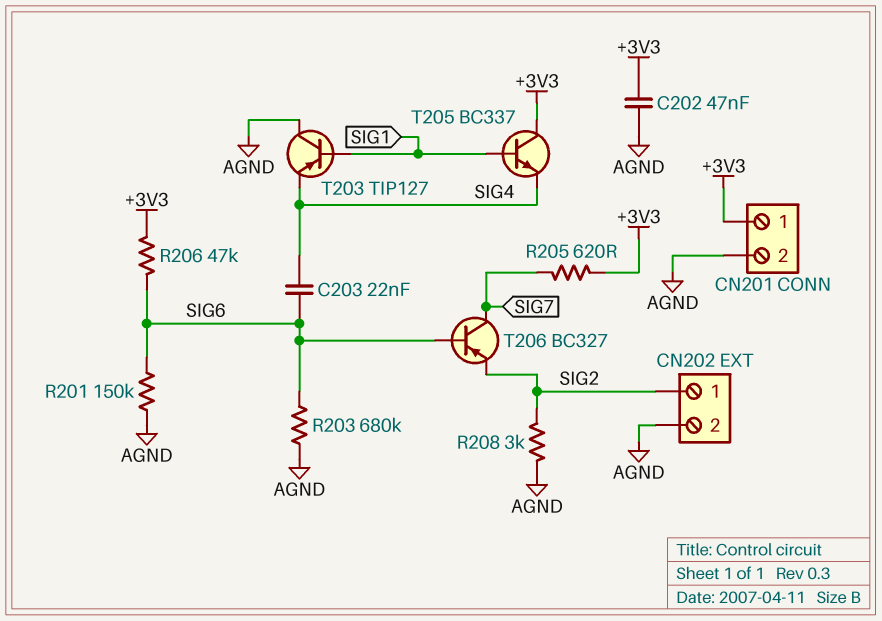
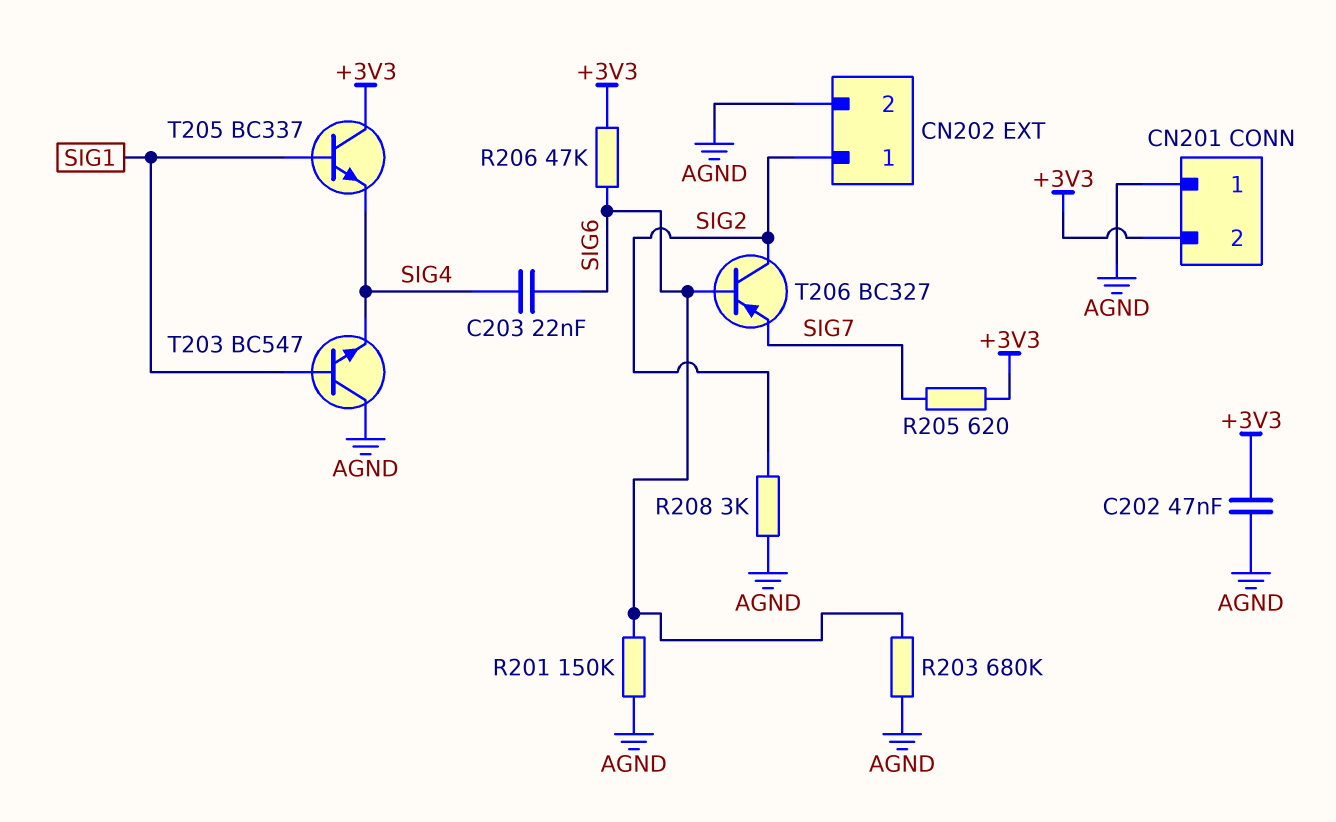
CN201 pin 1: +3V3 -> AGND
CN201 pin 2: AGND -> +3V3
T203: PNP TIP127 (B SIG1, C AGND, E SIG4) -> NPN BC547 (B SIG1, C AGND, E SIG4)
T206: PNP BC327 (B SIG6, C SIG7, E SIG2) -> PNP BC327 (B SIG6, C SIG2, E SIG7)

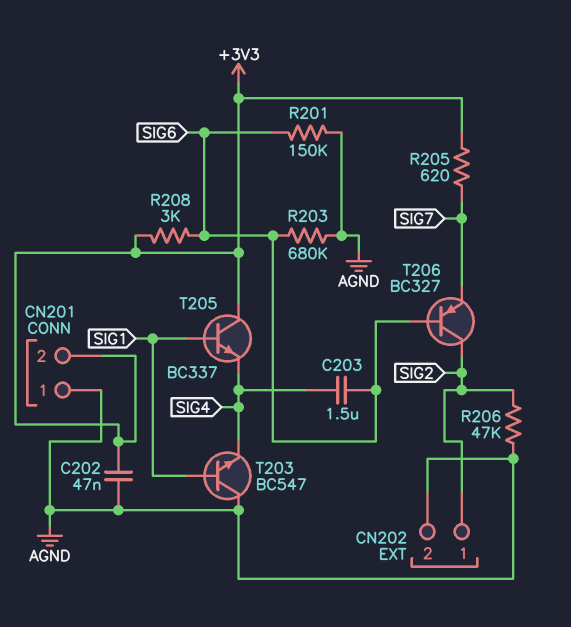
C203: 22nF (SIG4, SIG6) -> 1.5uF (SIG4, SIG6)
R206: 47k (+3V3, SIG6) -> 47k (AGND, SIG2)
R208: 3k (AGND, SIG2) -> 3k (+3V3, SIG6)

